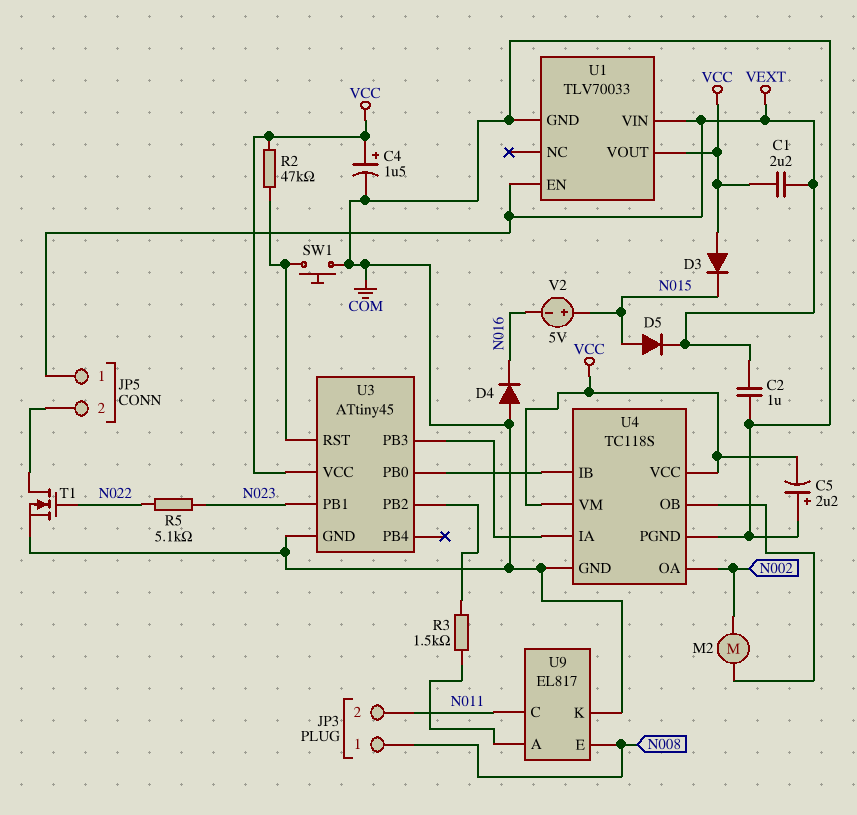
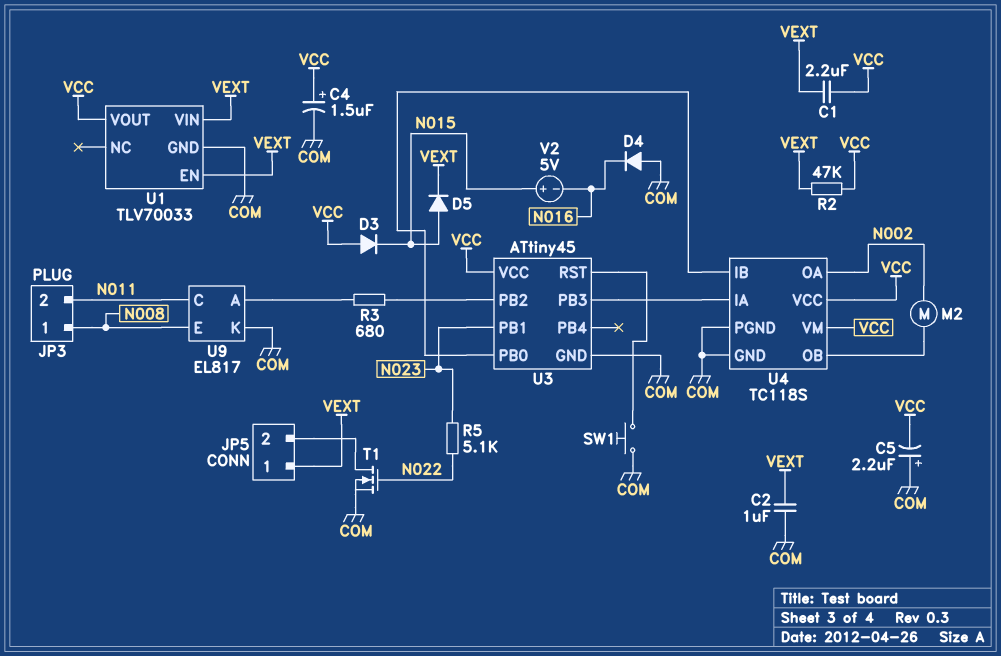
R2: 47k (U3/RST, VCC) -> 47k (VCC, VEXT)
R3: 1.5k (U3/PB2, U9/A) -> 680 (U3/PB2, U9/A)

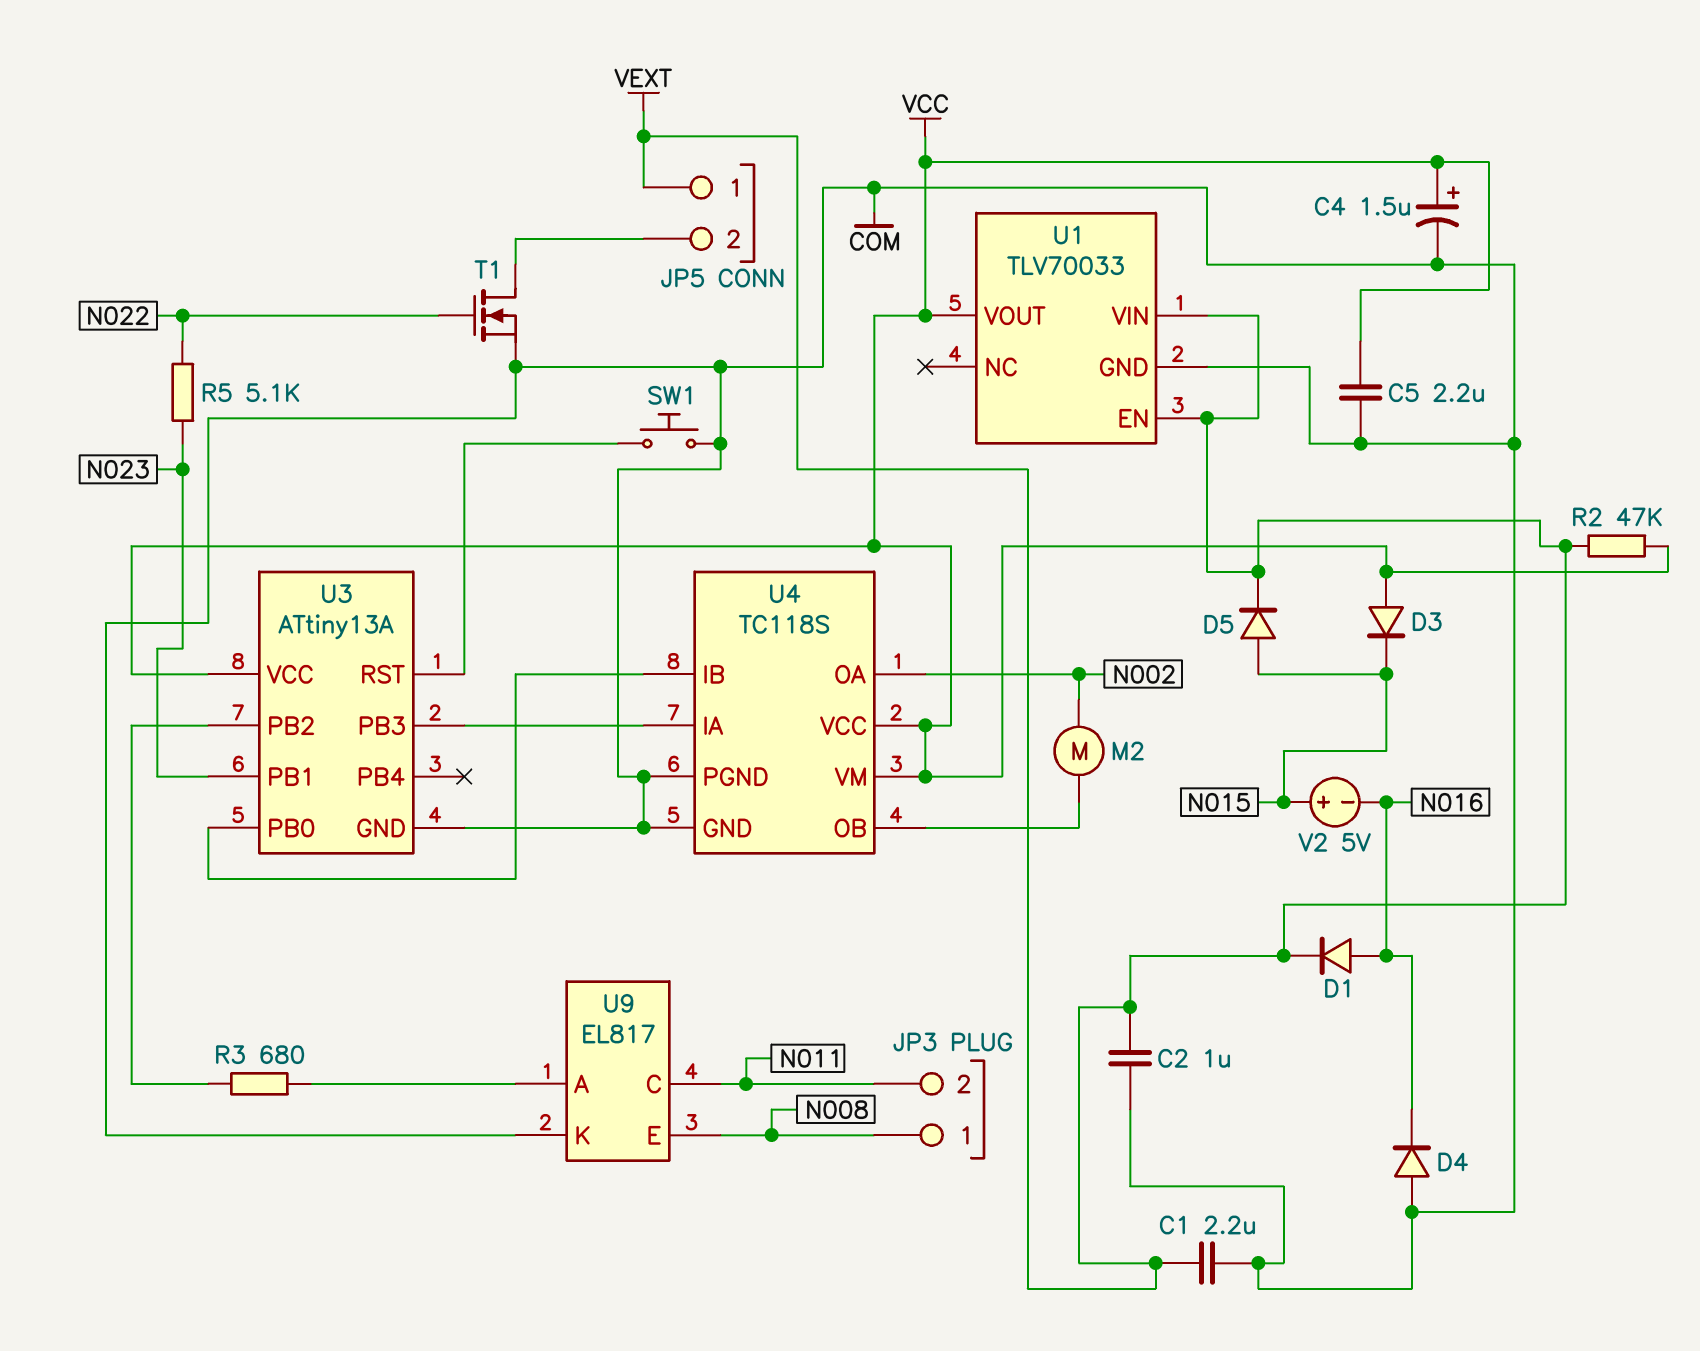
C1: 2.2uF (VCC, VEXT) -> 2.2uF (COM, VEXT)
C5: 2.2uF (plus COM, minus VCC) -> 2.2uF (COM, VCC)
D1: none -> diode (A N016, K VEXT)
U3: ATtiny45 -> ATtiny13A

